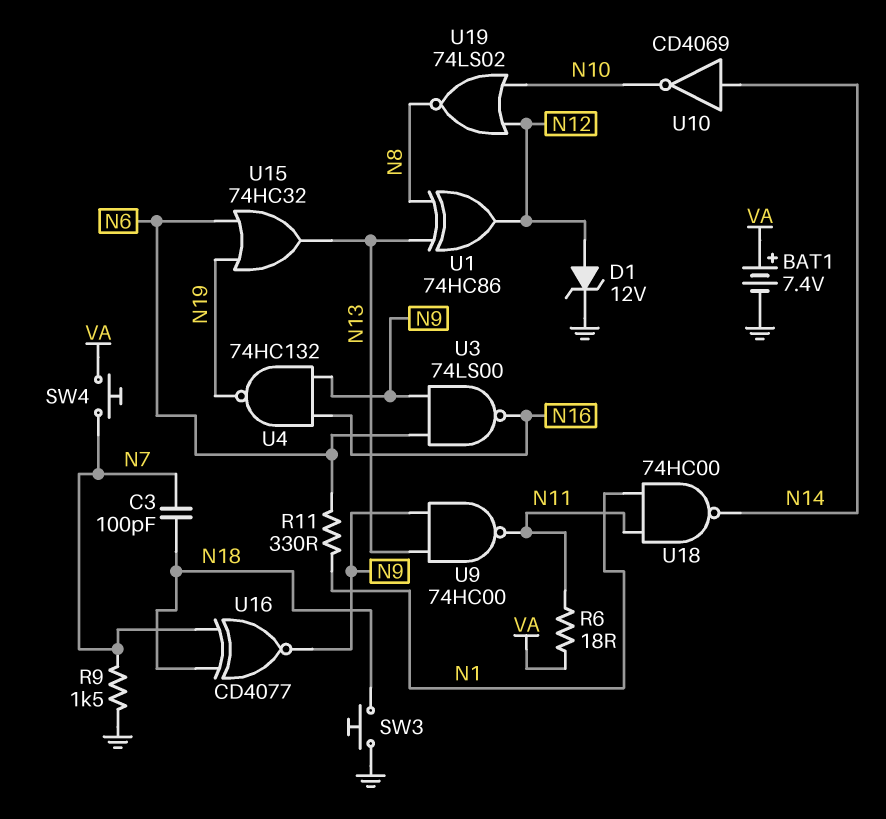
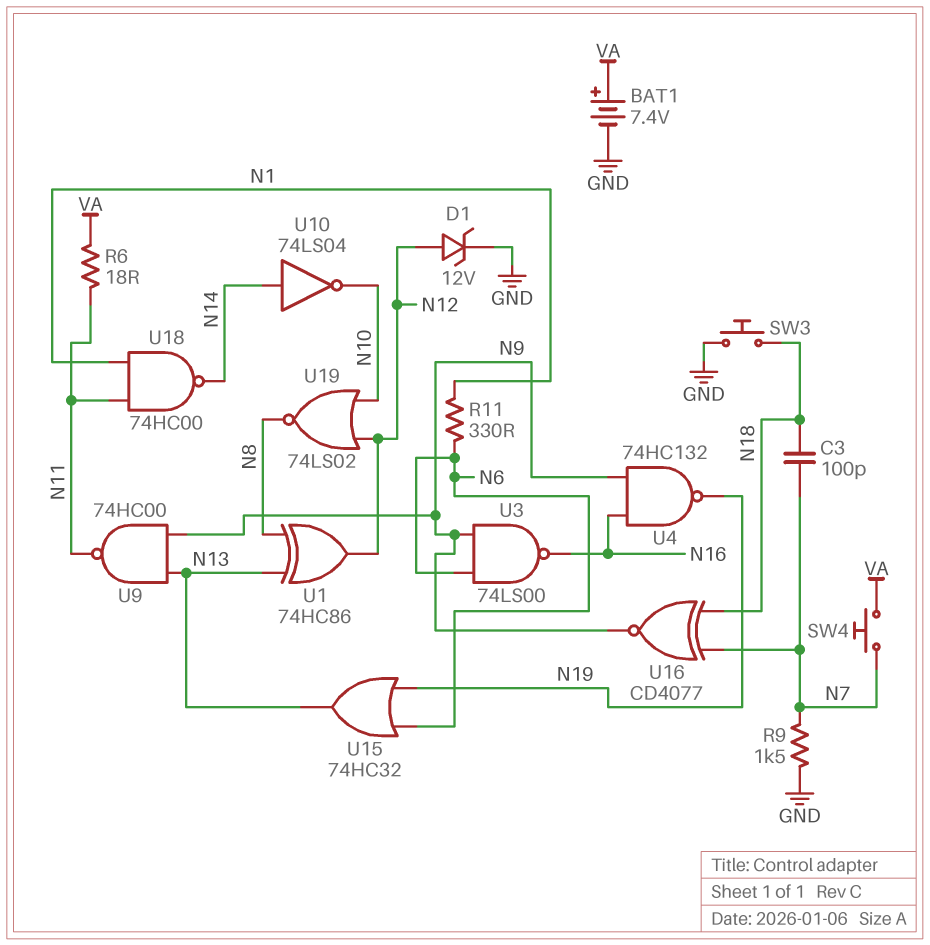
U10: NOT CD4069 (in N14, out N10) -> NOT 74LS04 (in N14, out N10)

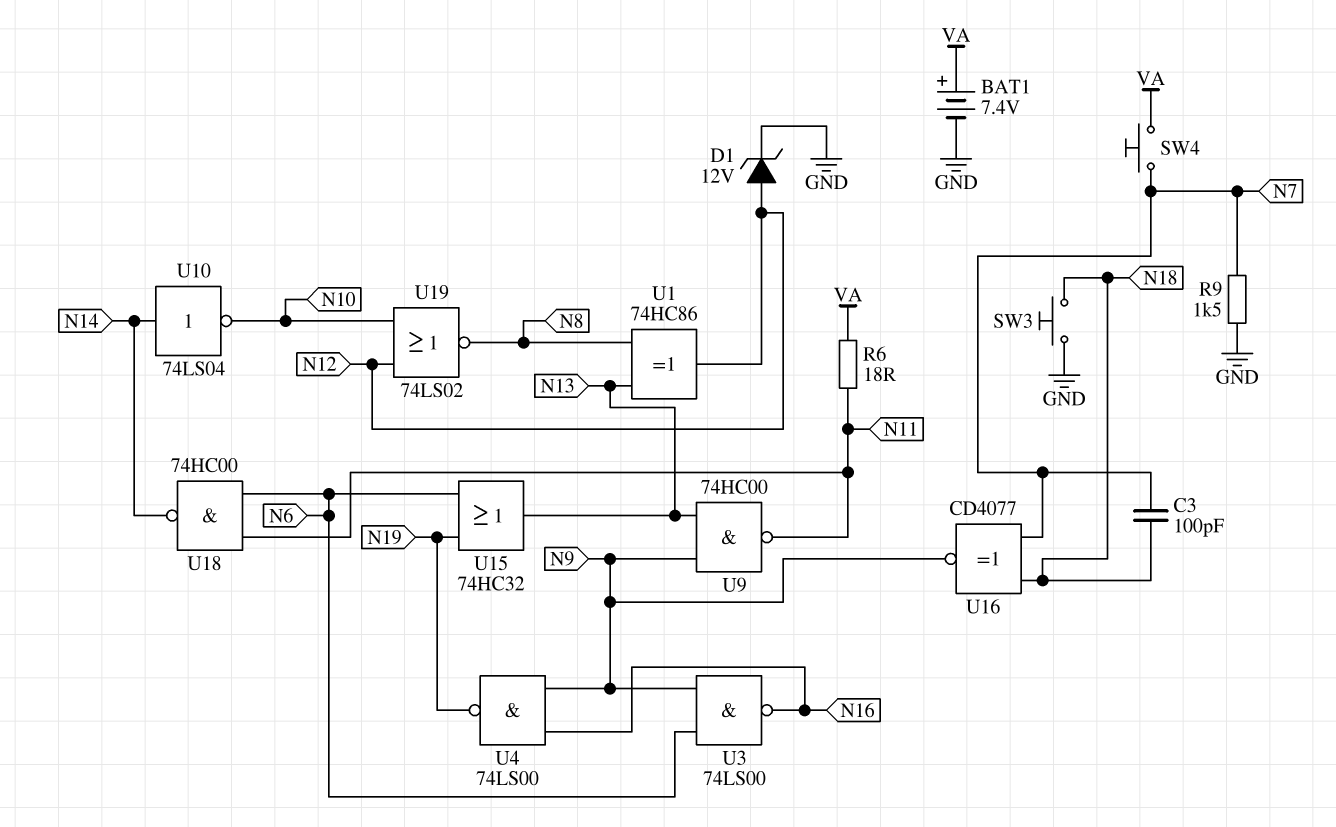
R11: 330 (N1, N6) -> none
U4: NAND 74HC132 (in N9, in N16, out N19) -> NAND 74LS00 (in N9, in N16, out N19)
U18: NAND 74HC00 (in N1, in N11, out N14) -> NAND 74HC00 (in N6, in N11, out N14)

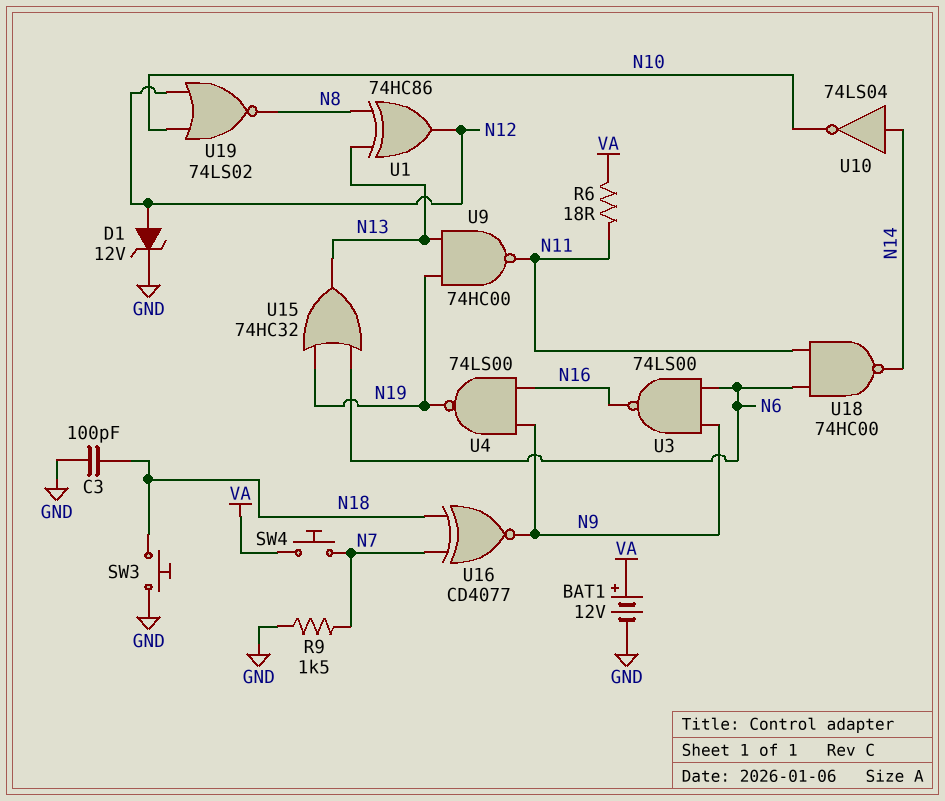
BAT1: 7.4V (plus VA, minus GND) -> 12V (plus VA, minus GND)
C3: 100pF (N7, N18) -> 100pF (GND, N18)
U9: NAND 74HC00 (in N9, in N13, out N11) -> NAND 74HC00 (in N13, in N19, out N11)

